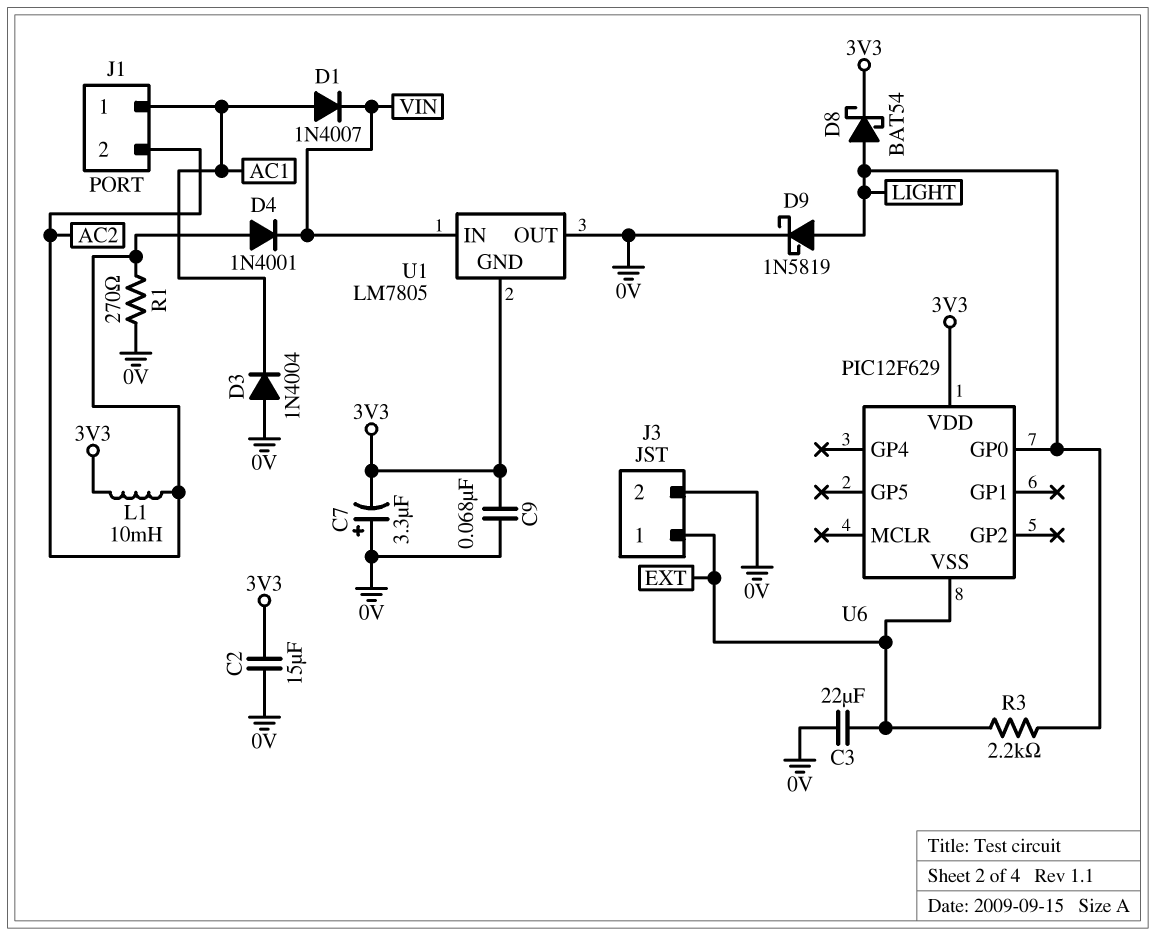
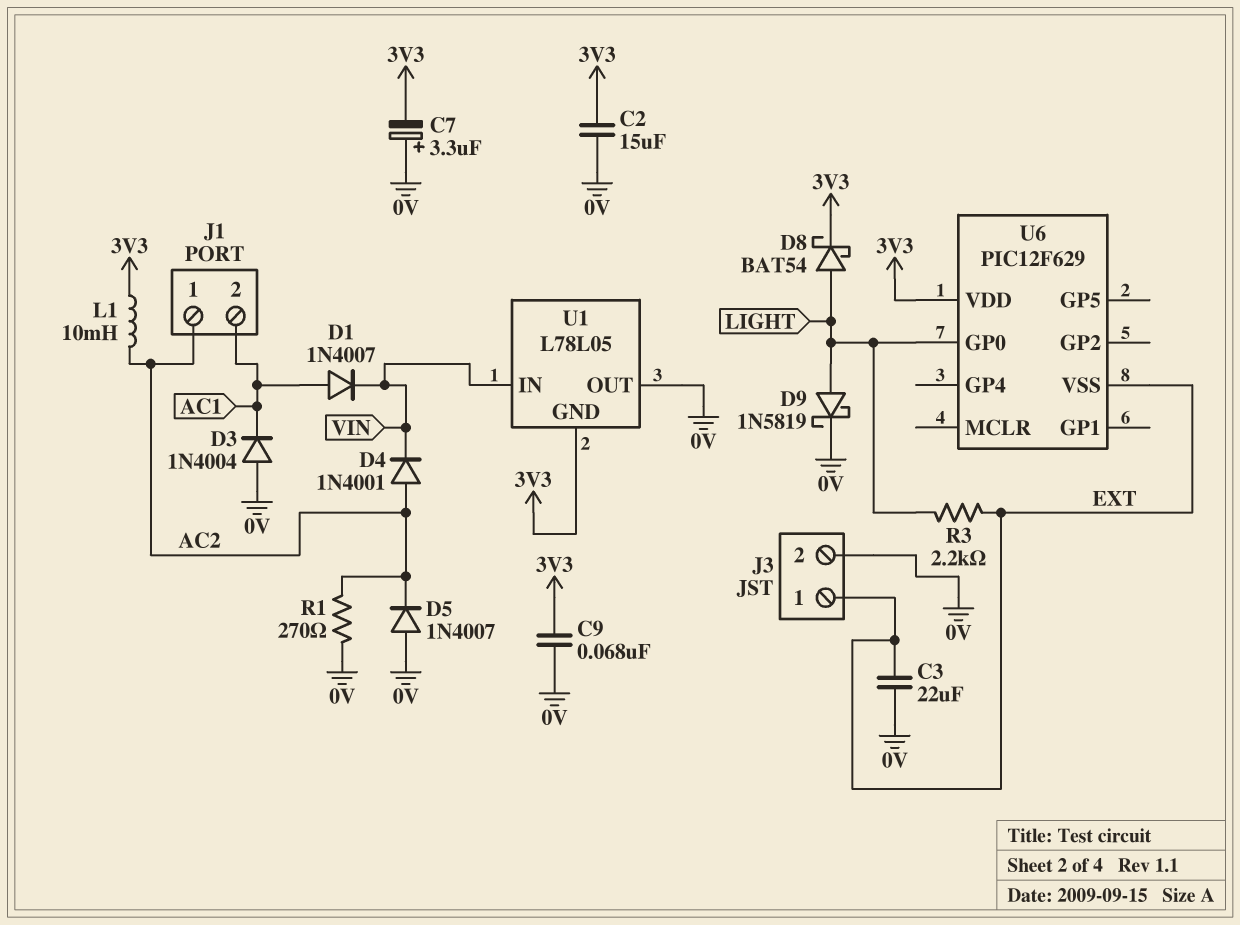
D5: none -> diode 1N4007 (A 0V, K AC2)
J1 pin 1: AC1 -> AC2
J1 pin 2: AC2 -> AC1
U1: LM7805 -> L78L05

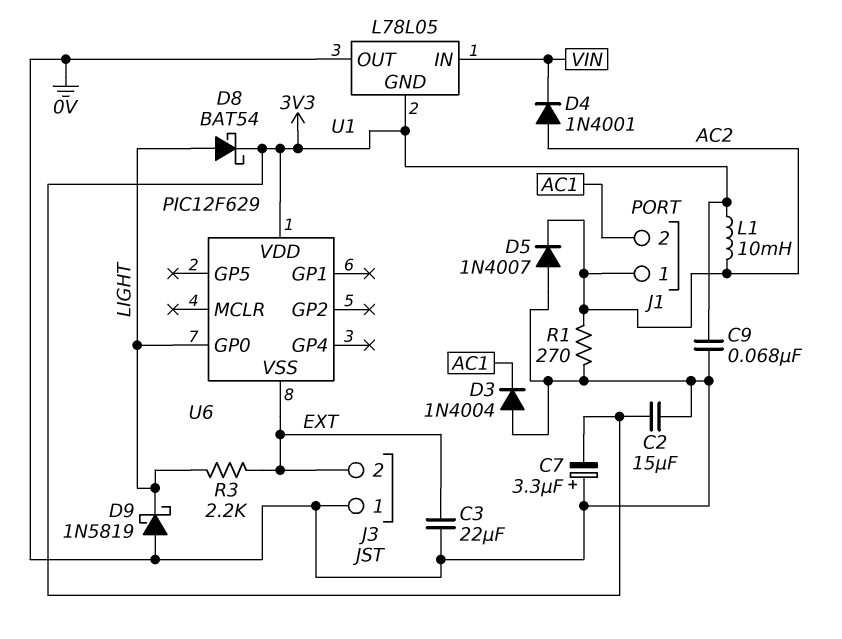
D1: diode 1N4007 (A AC1, K VIN) -> none
D9: schottky 1N5819 (A LIGHT, K 0V) -> schottky 1N5819 (A 0V, K LIGHT)
J3 pin 1: EXT -> 0V
J3 pin 2: 0V -> EXT

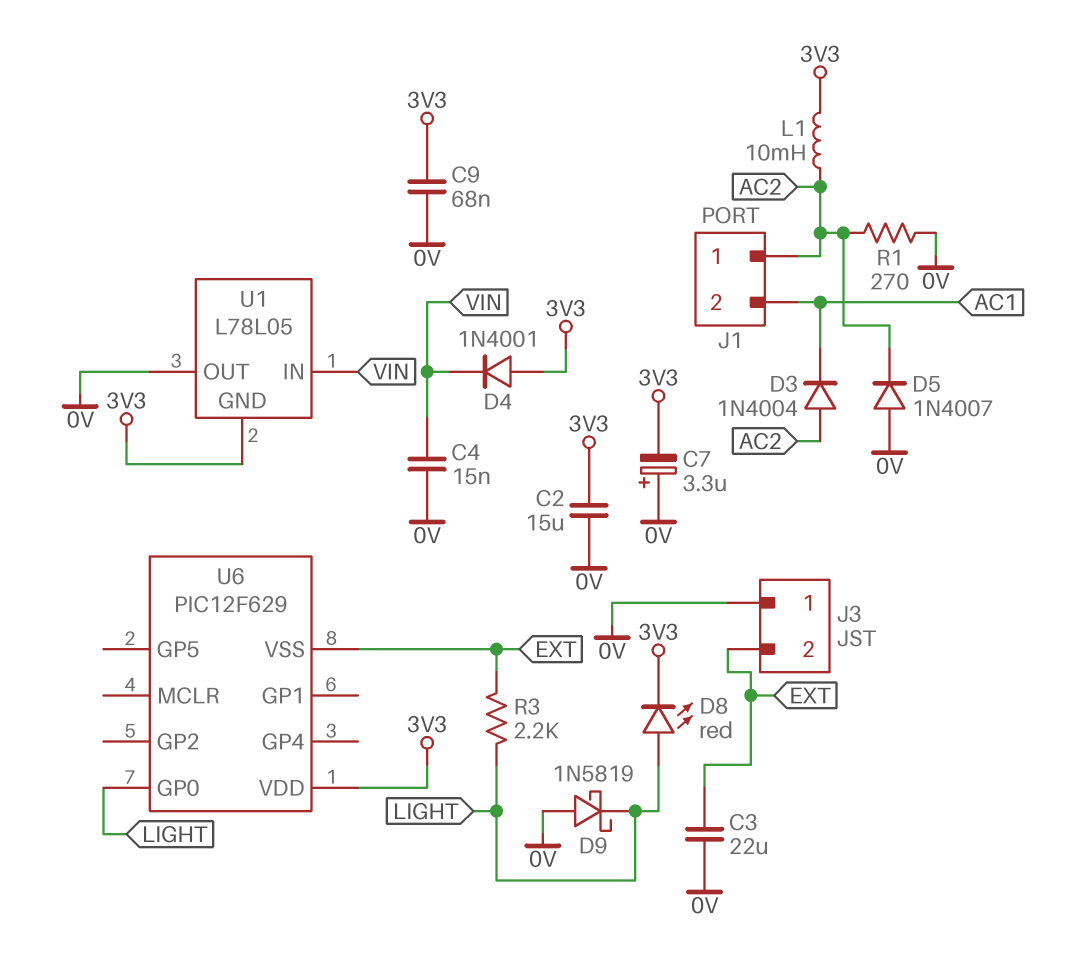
C4: none -> 15nF (0V, VIN)
D3: diode 1N4004 (A 0V, K AC1) -> diode 1N4004 (A AC2, K AC1)
D4: diode 1N4001 (A AC2, K VIN) -> diode 1N4001 (A 3V3, K VIN)
D8: schottky BAT54 (A LIGHT, K 3V3) -> LED red (A LIGHT, K 3V3)

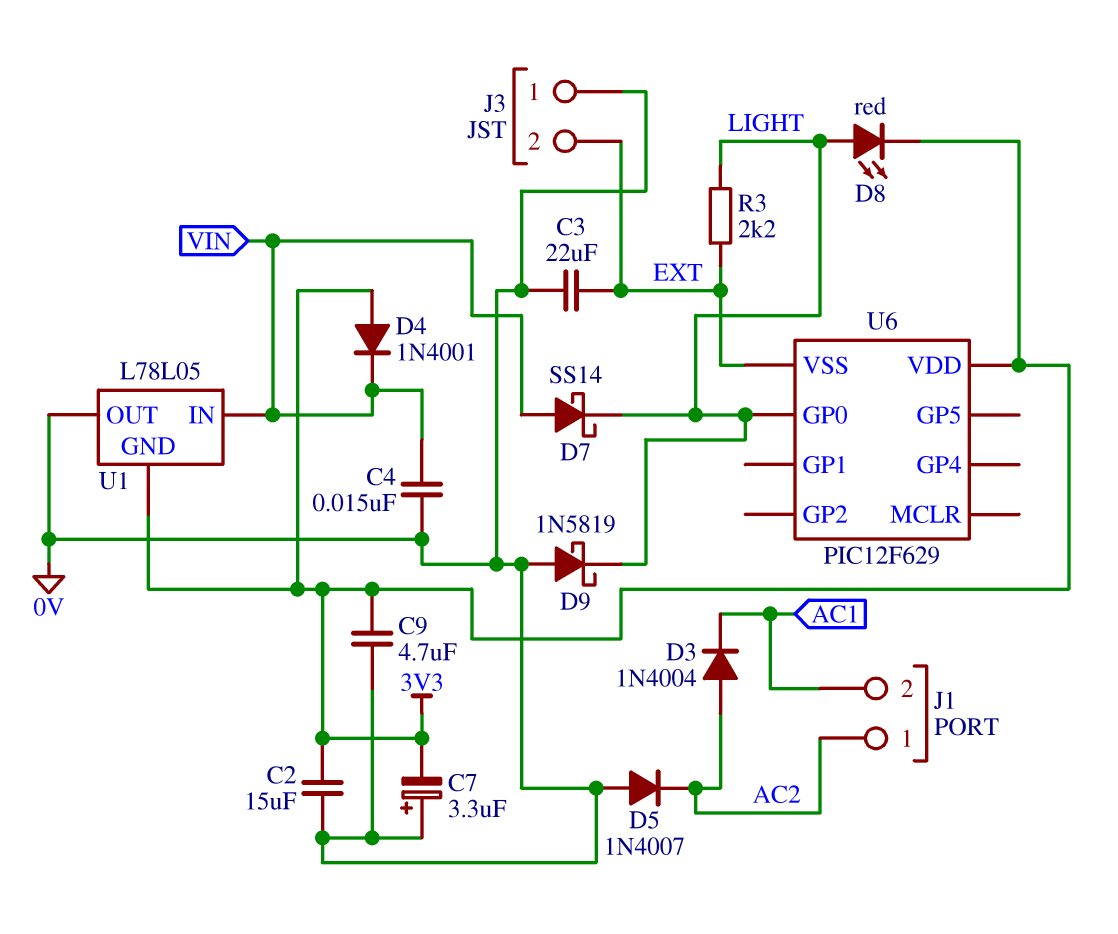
C9: 68nF (0V, 3V3) -> 4.7uF (0V, 3V3)
D7: none -> schottky SS14 (A VIN, K LIGHT)
L1: 10mH (3V3, AC2) -> none
R1: 270 (0V, AC2) -> none

